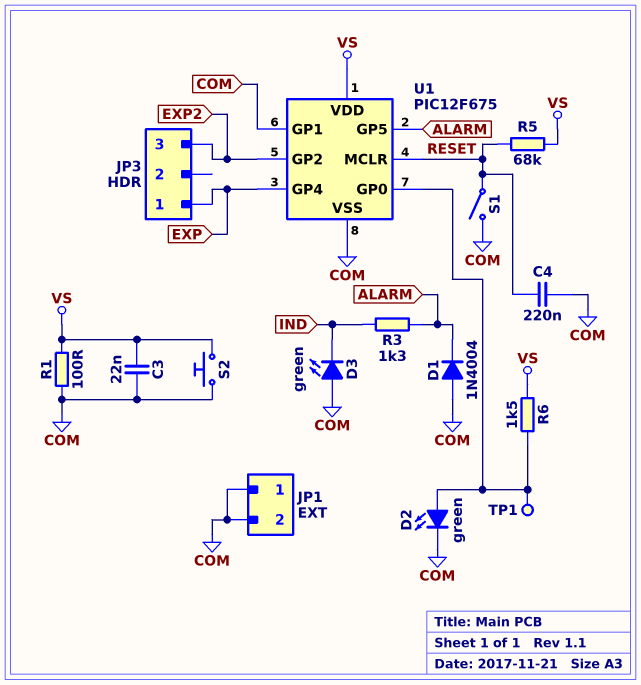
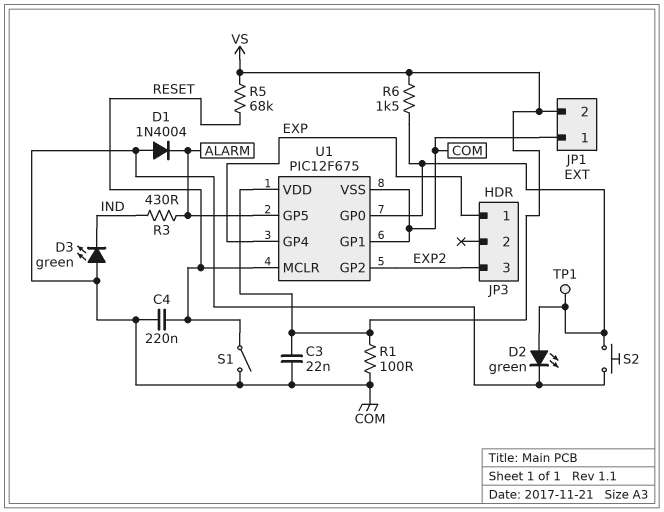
JP1 pin 2: COM -> VS
R3: 1.3k (ALARM, IND) -> 430 (ALARM, IND)
S2: button (COM, VS) -> button (COM, U1/GP0)

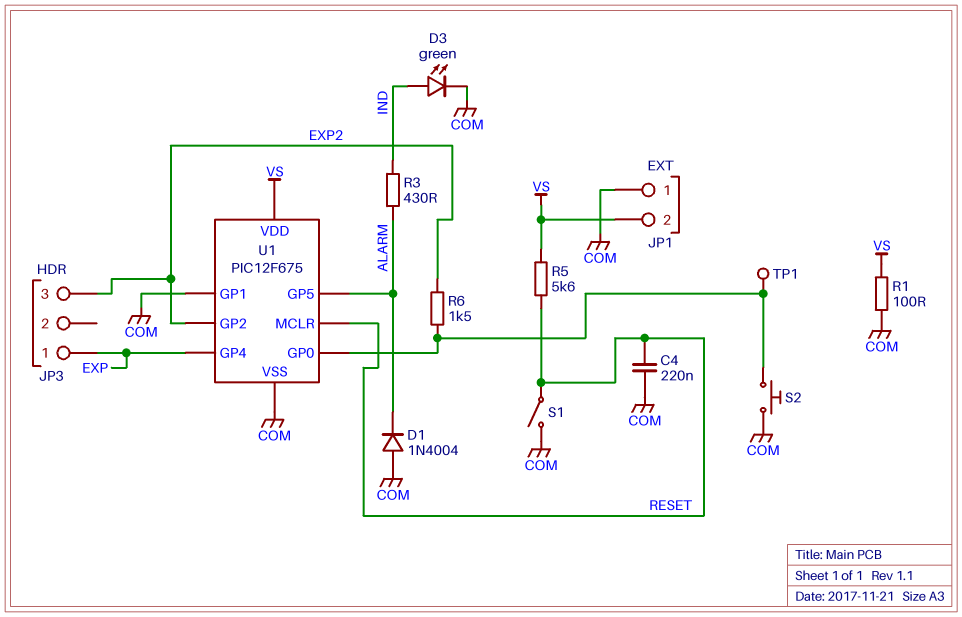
C3: 22nF (COM, VS) -> none
D2: LED green (A U1/GP0, K COM) -> none
D3: LED green (A COM, K IND) -> LED green (A IND, K COM)
R5: 68k (RESET, VS) -> 5.6k (RESET, VS)
R6: 1.5k (U1/GP0, VS) -> 1.5k (EXP2, U1/GP0)

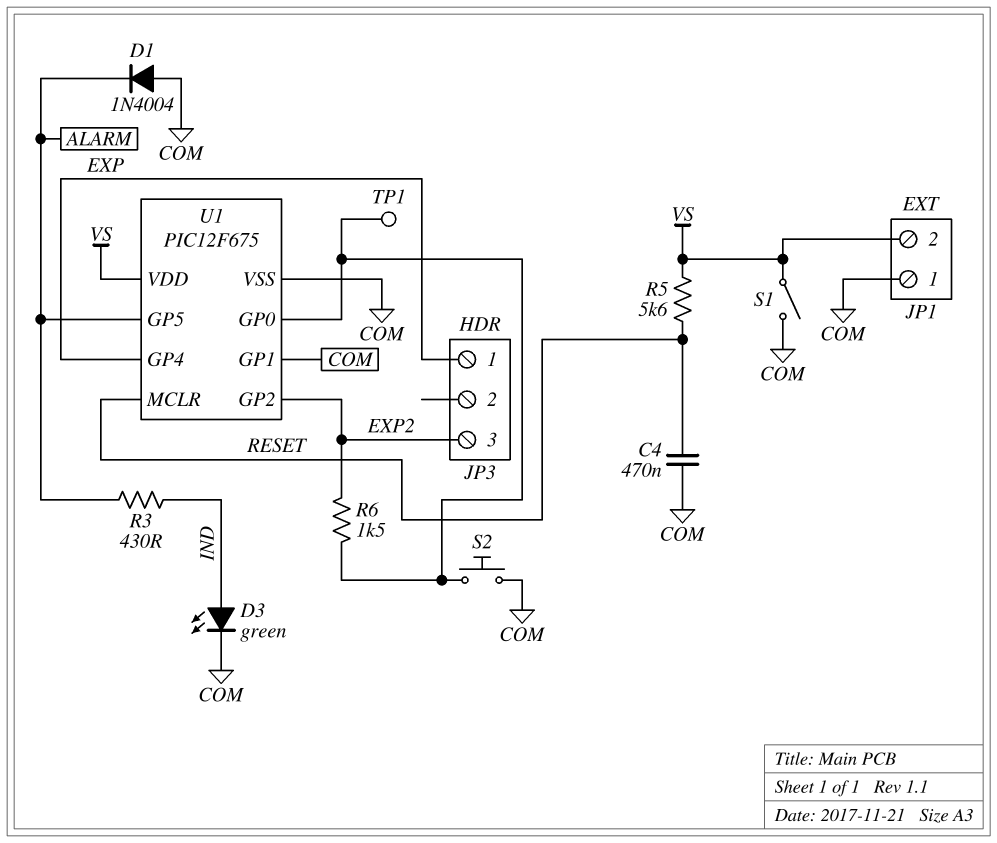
C4: 220nF (COM, RESET) -> 470nF (COM, RESET)
R1: 100 (COM, VS) -> none
S1: switch (COM, RESET) -> switch (COM, VS)

